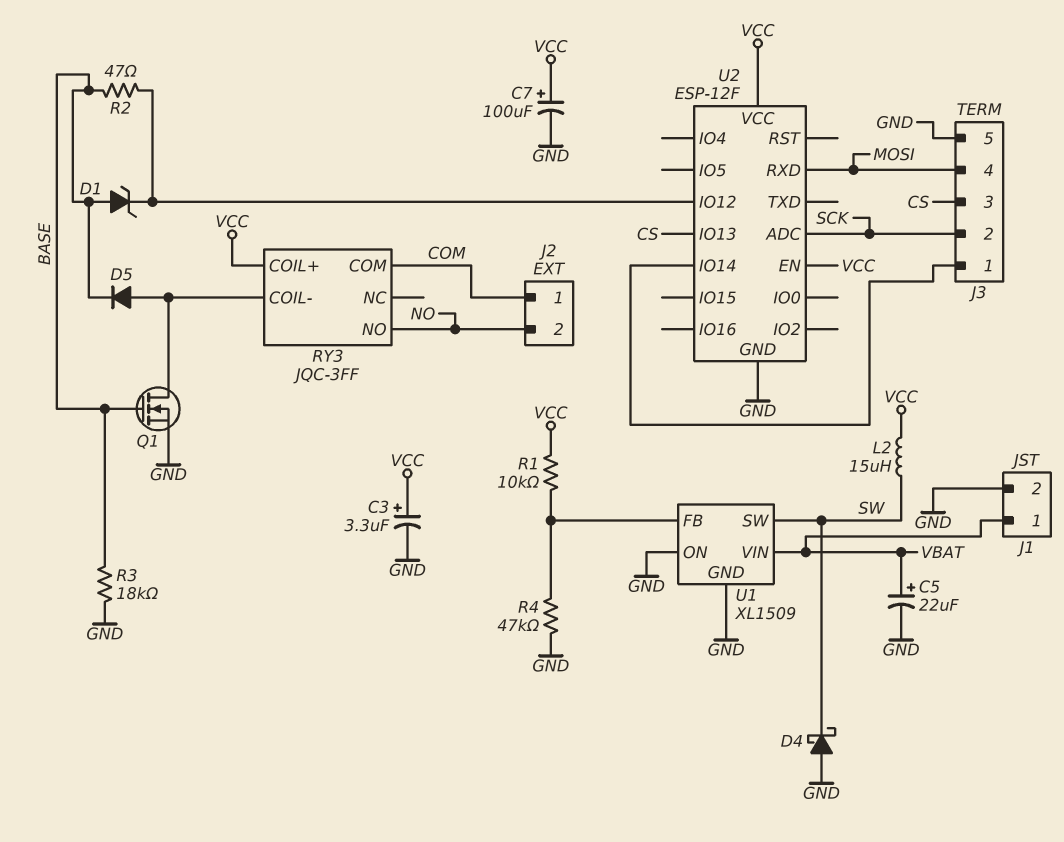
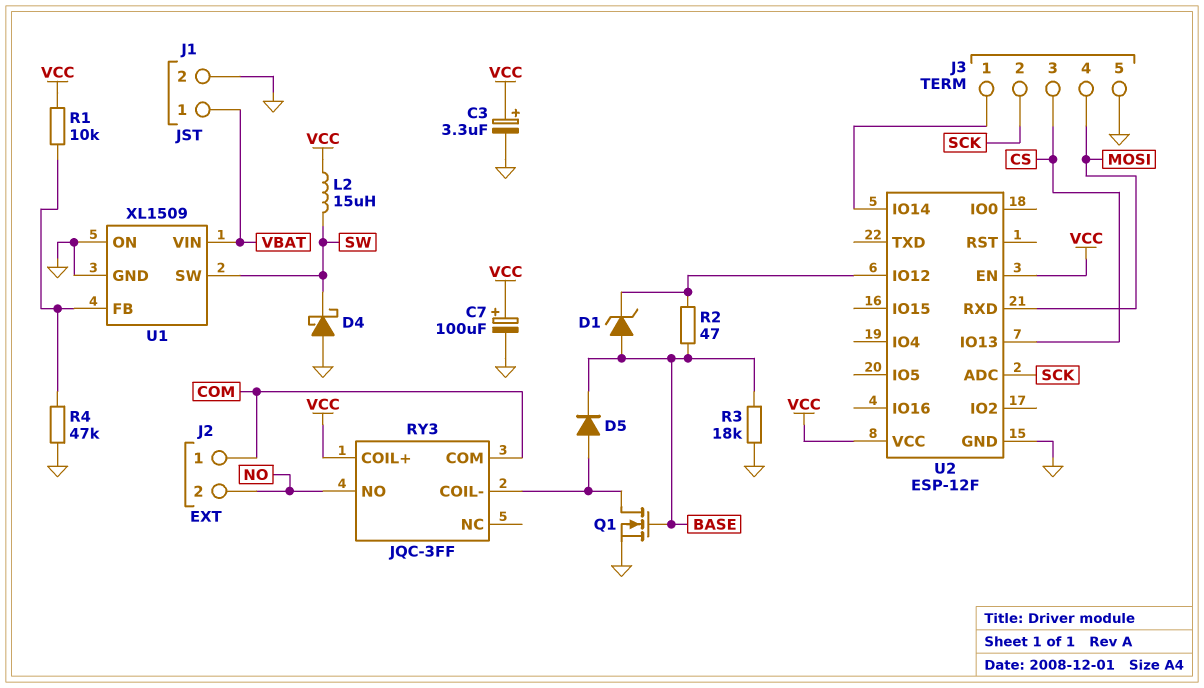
C5: 22uF (plus VBAT, minus GND) -> none

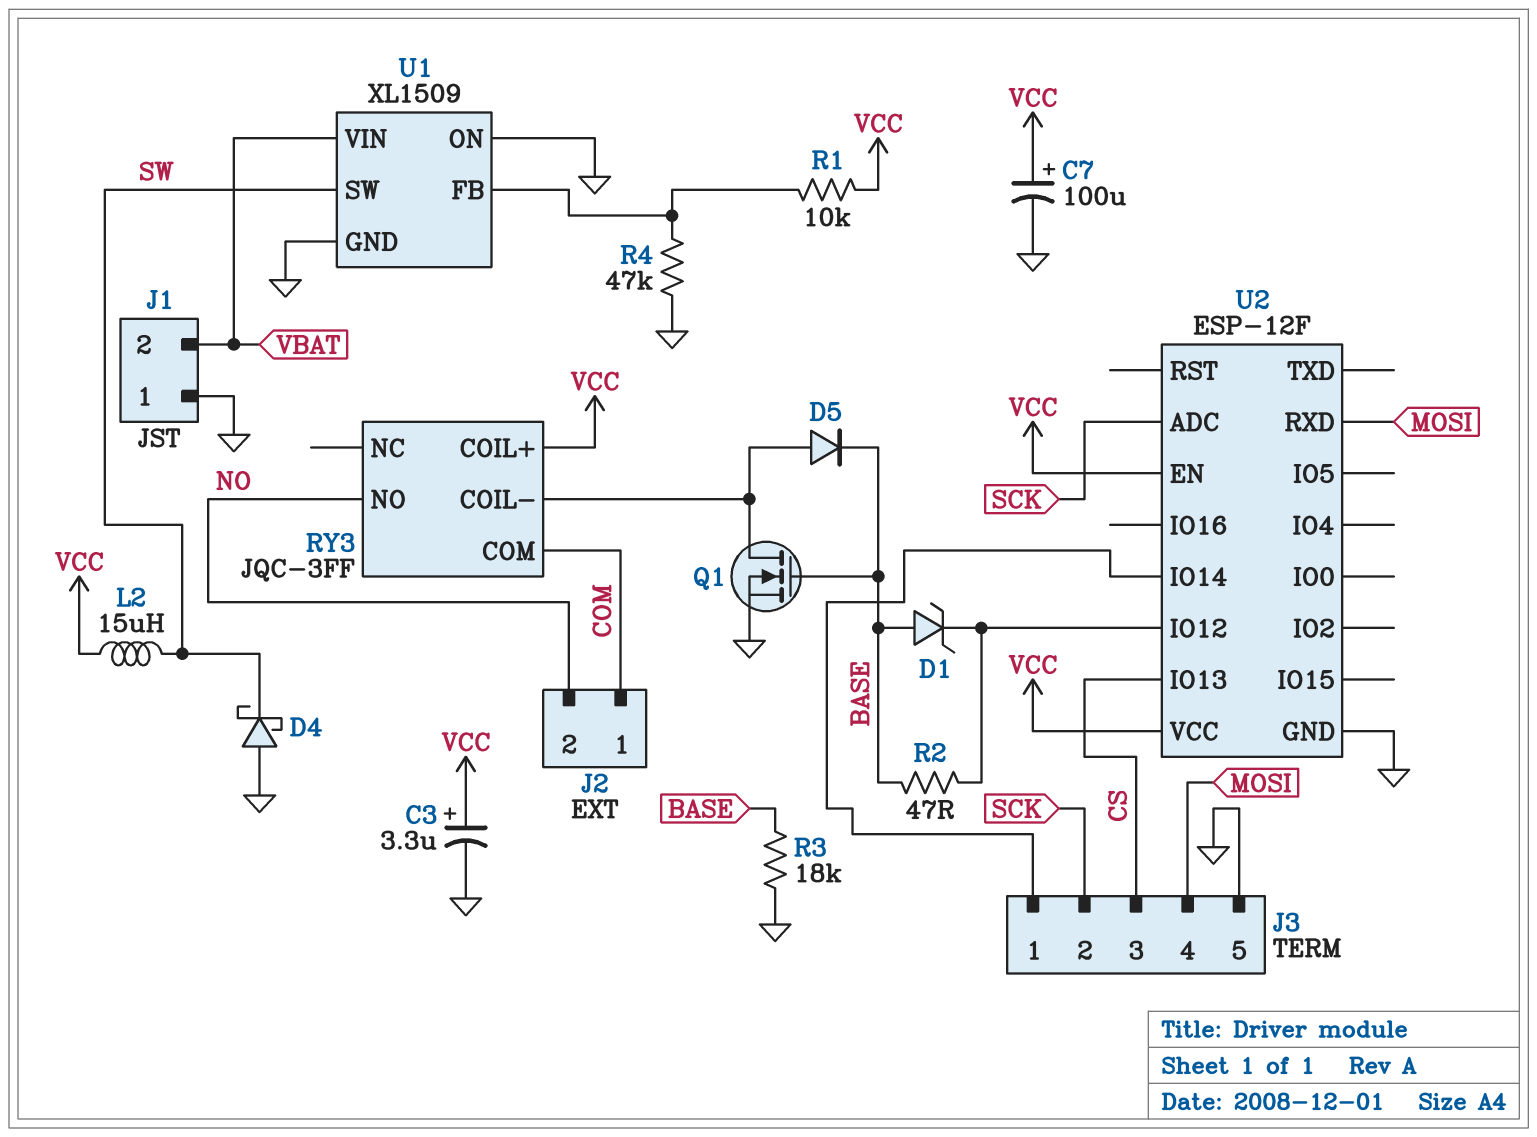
J1 pin 1: VBAT -> GND
J1 pin 2: GND -> VBAT

